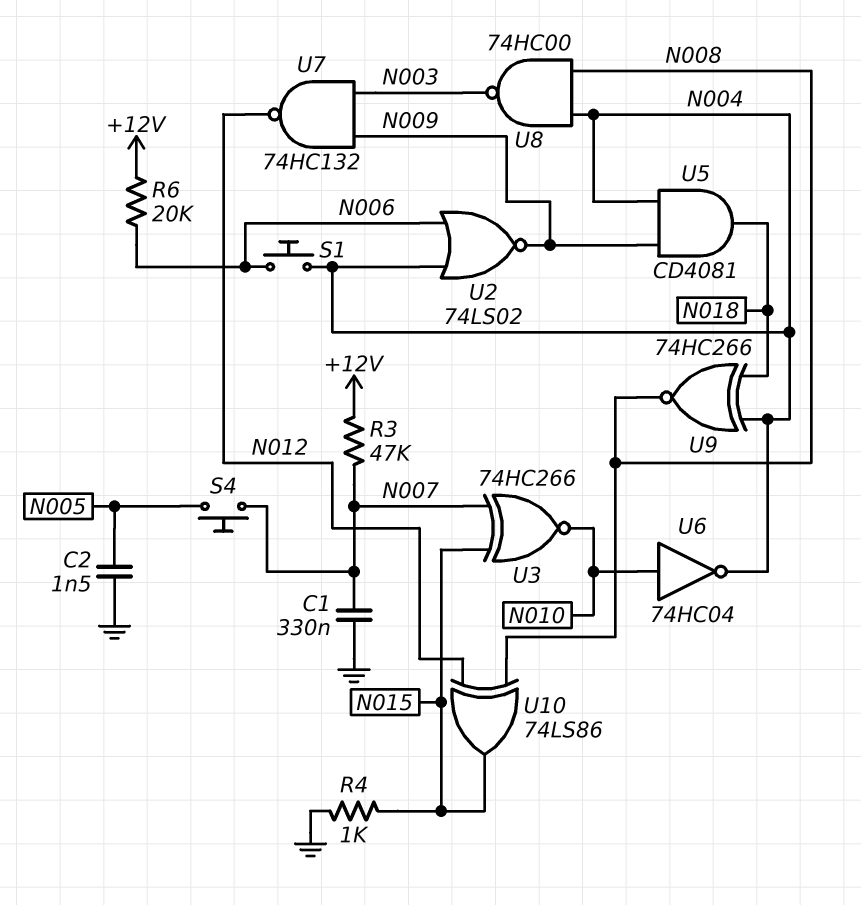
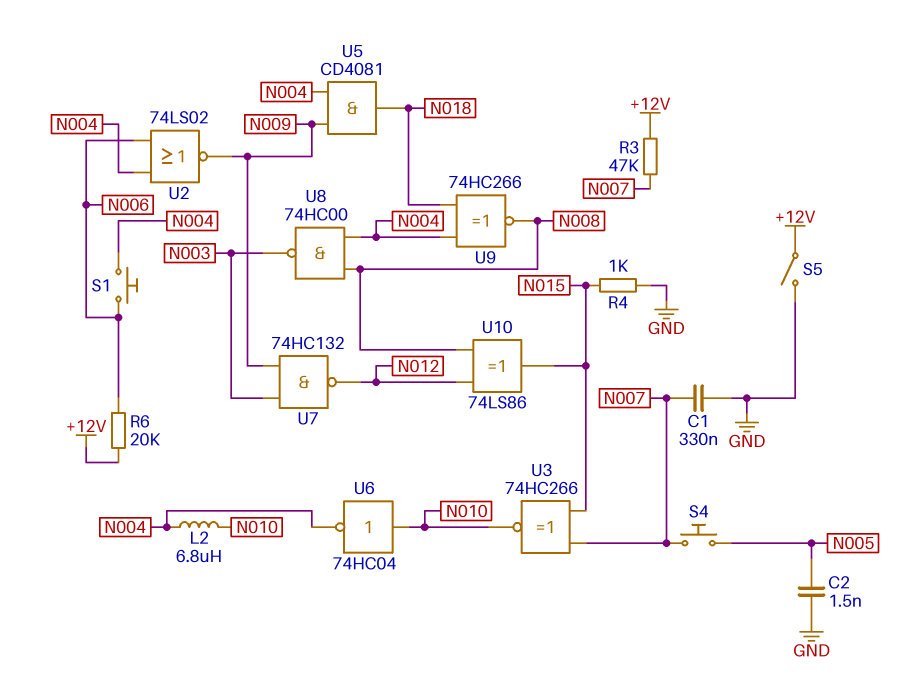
L2: none -> 6.8uH (N004, N010)
S5: none -> switch (+12V, GND)

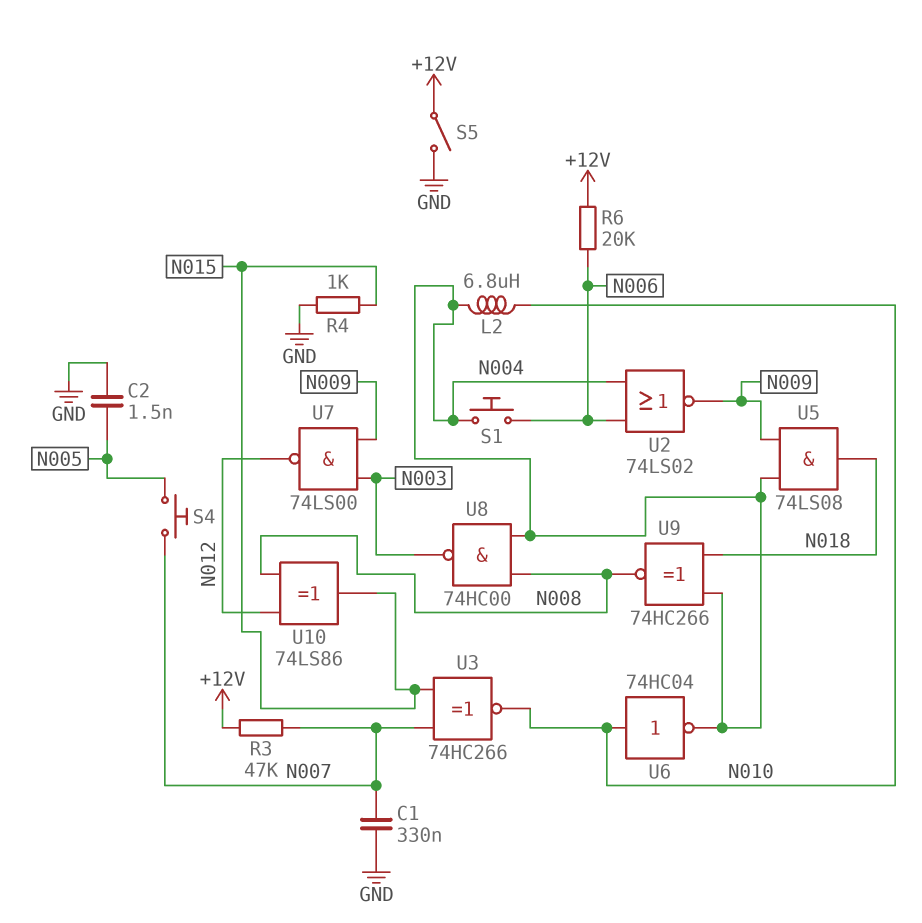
U5: AND CD4081 (in N004, in N009, out N018) -> AND 74LS08 (in N004, in N009, out N018)
U7: NAND 74HC132 (in N003, in N009, out N012) -> NAND 74LS00 (in N003, in N009, out N012)

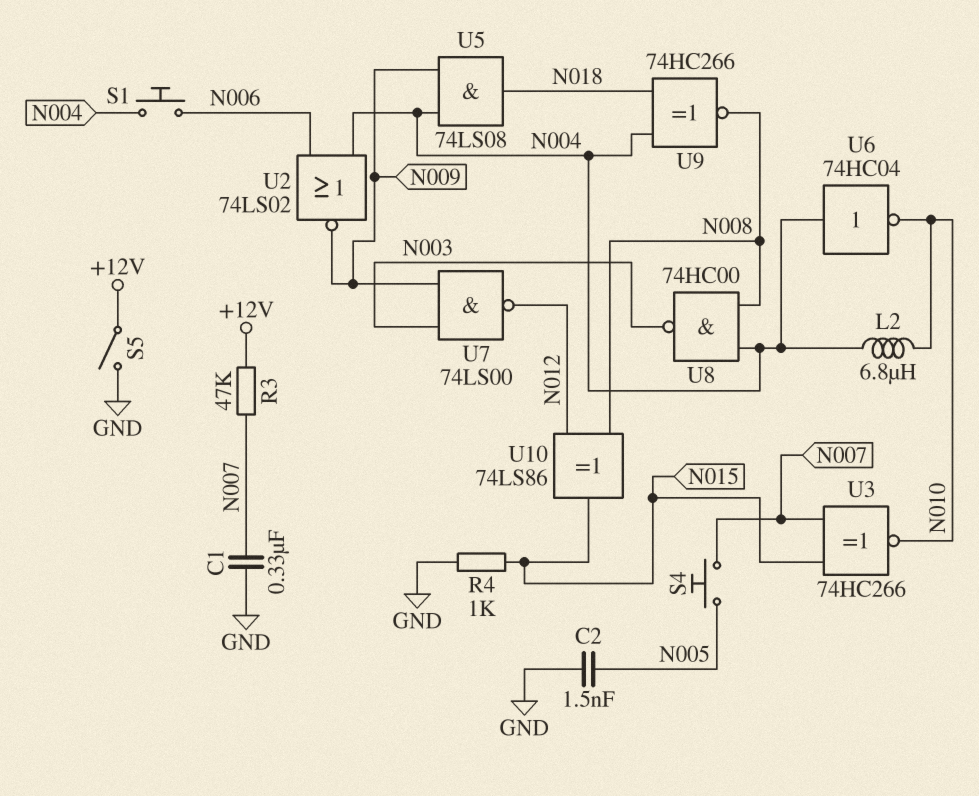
R6: 20k (+12V, N006) -> none
U6: NOT 74HC04 (in N010, out N004) -> NOT 74HC04 (in N004, out N010)

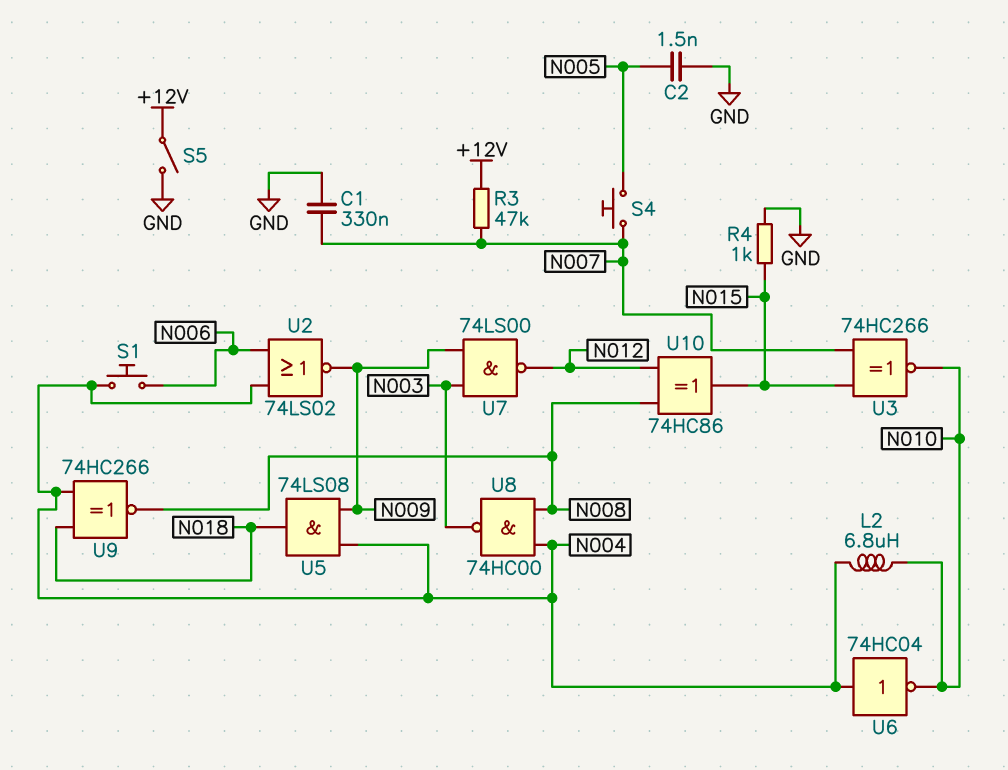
U10: XOR 74LS86 (in N008, in N012, out N015) -> XOR 74HC86 (in N008, in N012, out N015)

